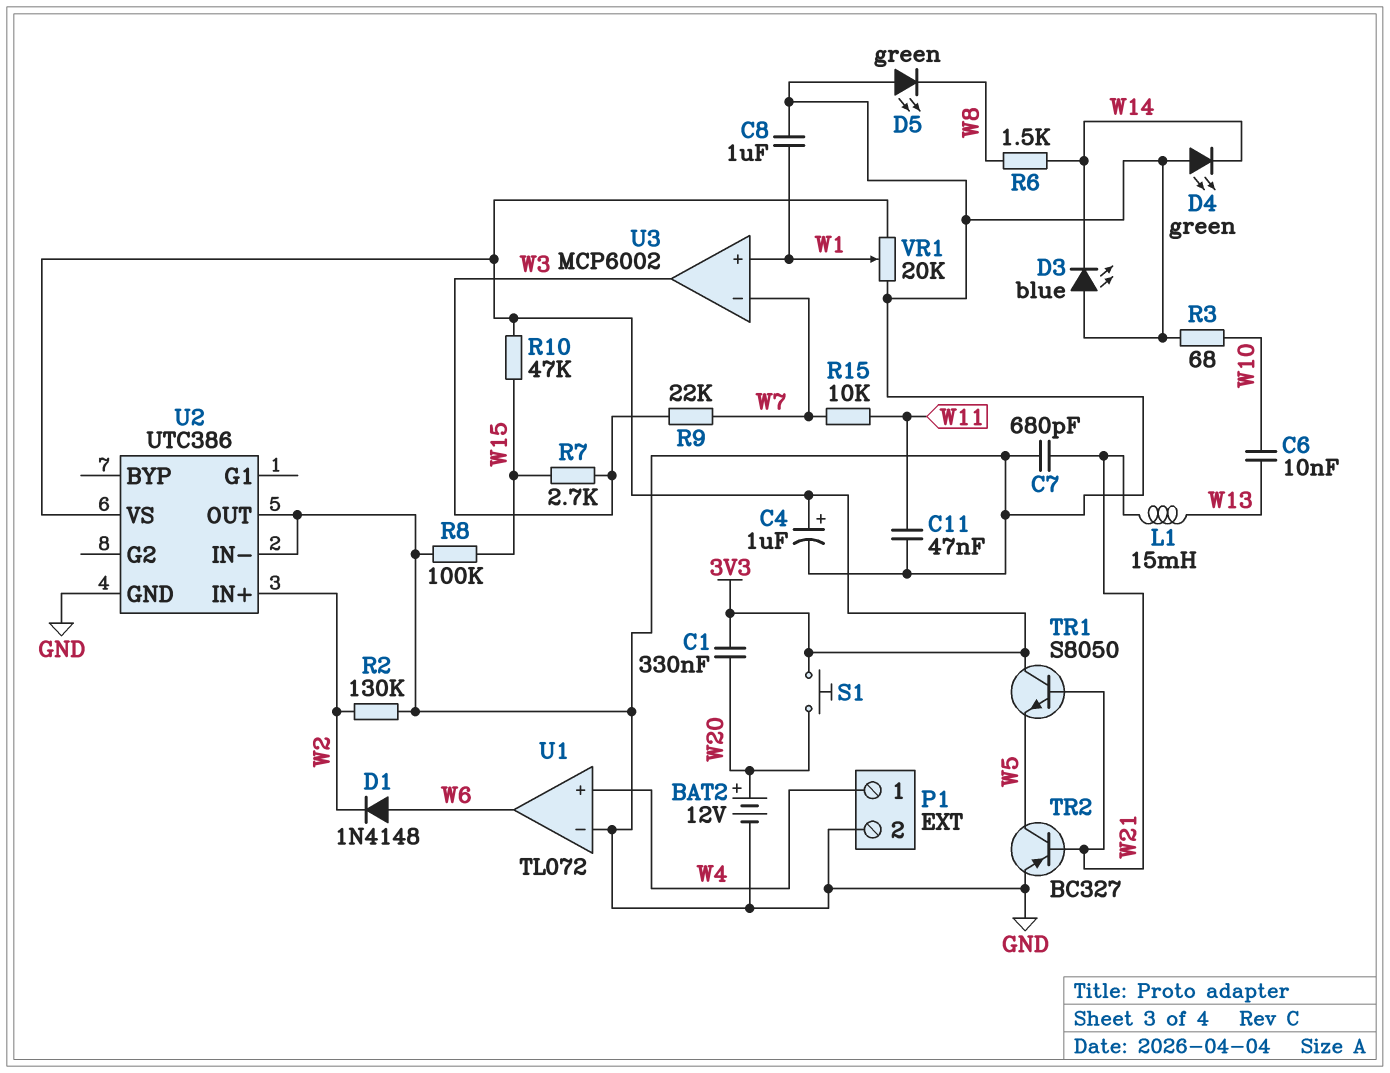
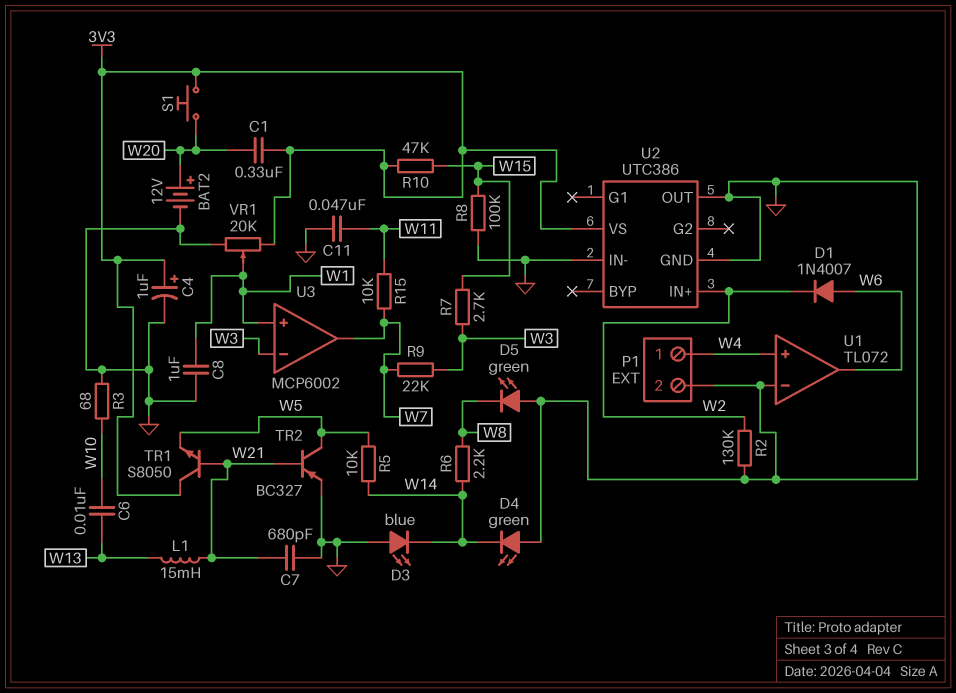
D1: diode 1N4148 (A W6, K W2) -> diode 1N4007 (A W6, K W2)
R5: none -> 10k (W5, W14)
R6: 1.5k (W8, W14) -> 2.2k (W8, W14)
U3 pin in-: W7 -> W3
U3 pin out: W3 -> W7

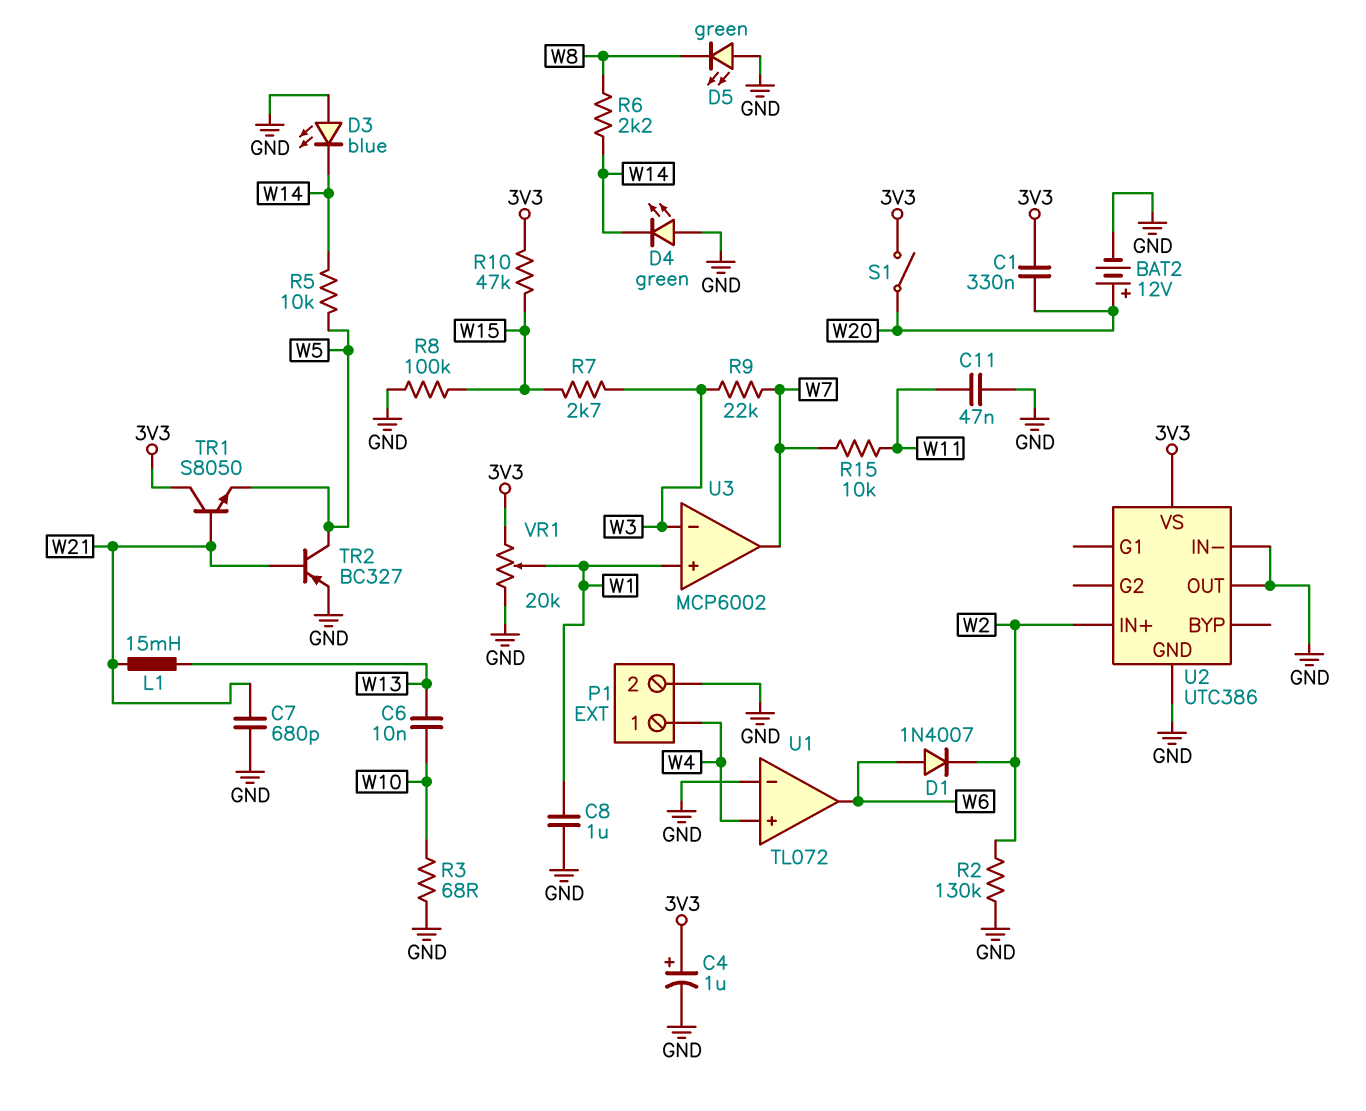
S1: button (3V3, W20) -> switch (3V3, W20)

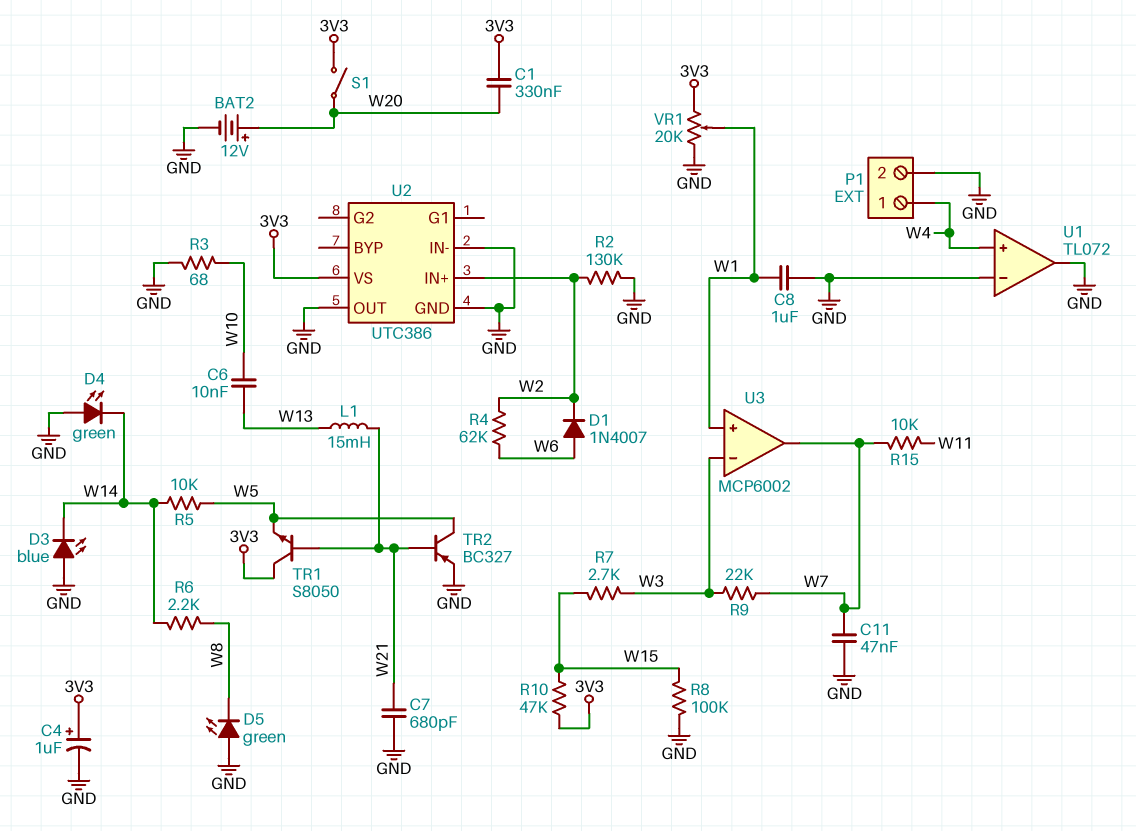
C11: 47nF (GND, W11) -> 47nF (GND, W7)
R4: none -> 62k (W2, W6)
U1 pin out: W6 -> GND

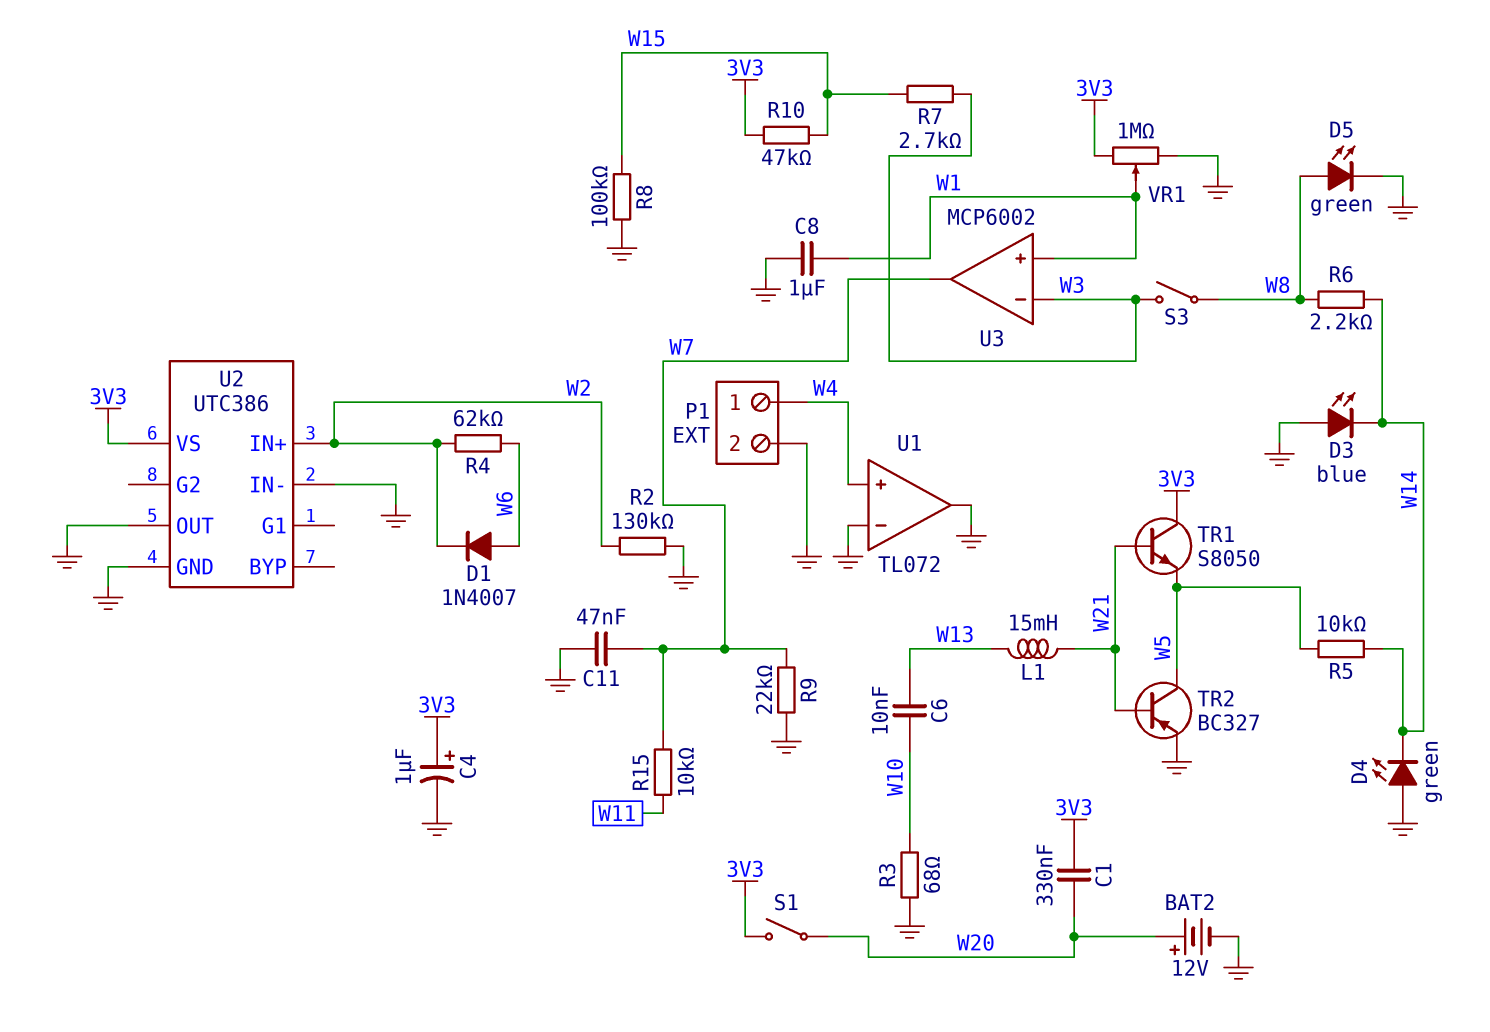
C7: 680pF (GND, W21) -> none
D5: LED green (A GND, K W8) -> LED green (A W8, K GND)
R9: 22k (W3, W7) -> 22k (GND, W7)
S3: none -> switch (W3, W8)
VR1: 20k (3V3, GND, wiper W1) -> 1M (3V3, GND, wiper W1)

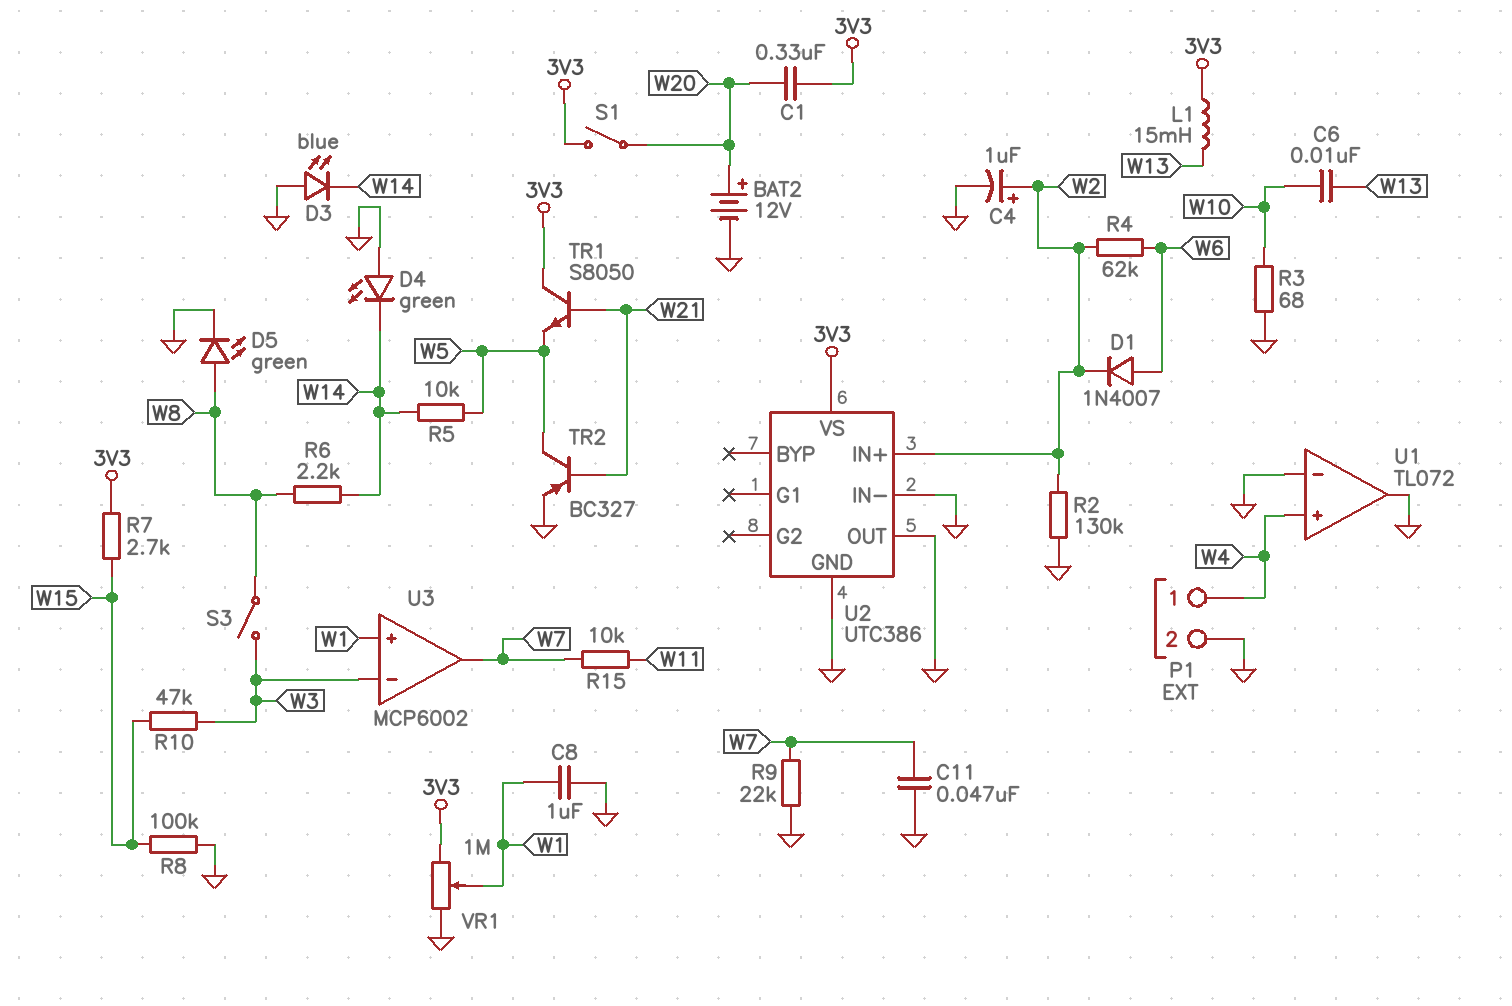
C4: 1uF (plus 3V3, minus GND) -> 1uF (plus W2, minus GND)
L1: 15mH (W13, W21) -> 15mH (3V3, W13)
R7: 2.7k (W3, W15) -> 2.7k (3V3, W15)
R10: 47k (3V3, W15) -> 47k (W3, W15)

